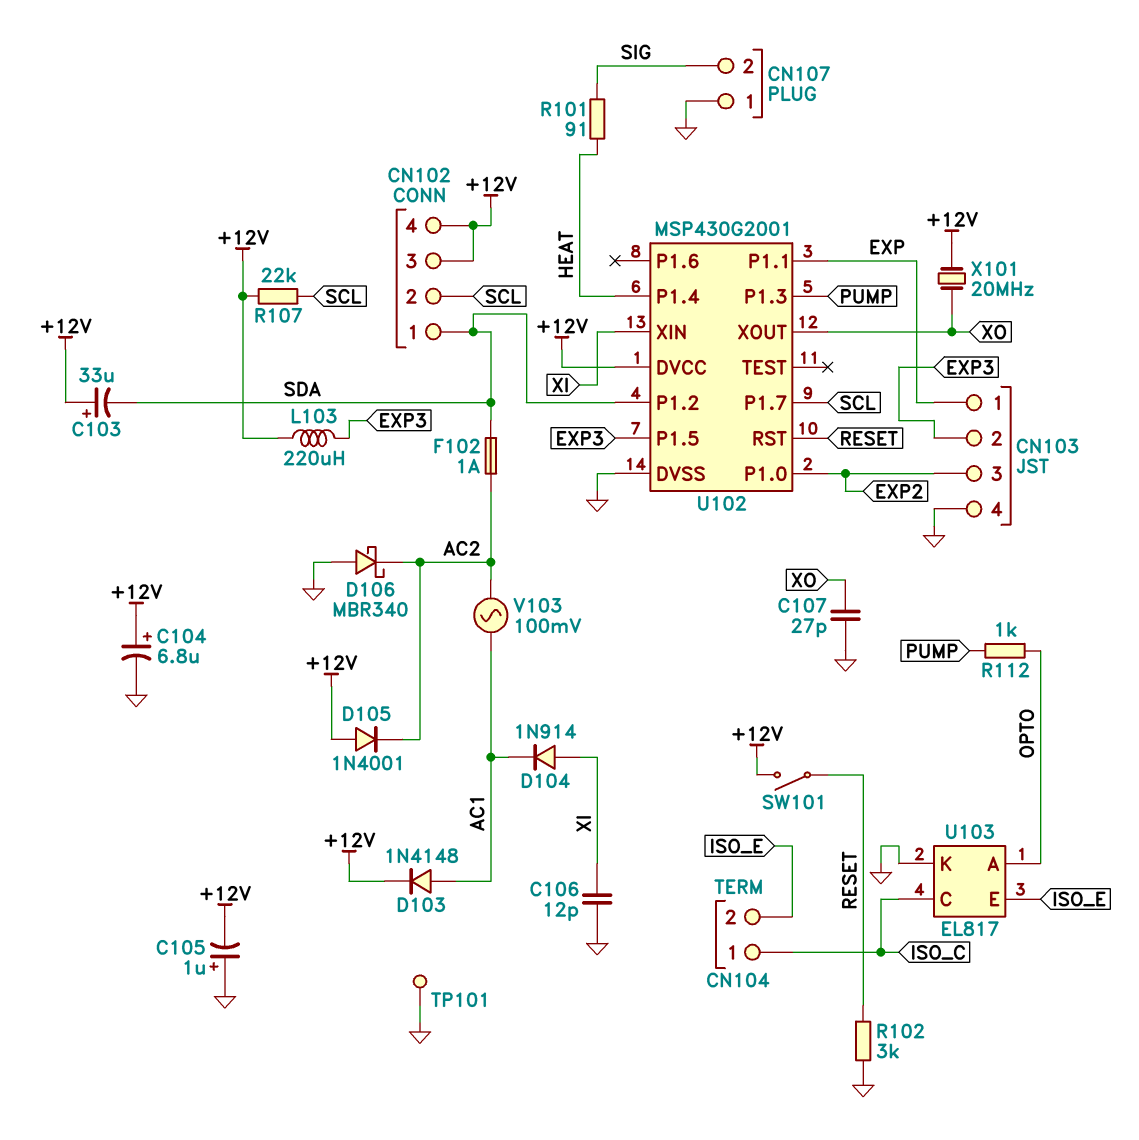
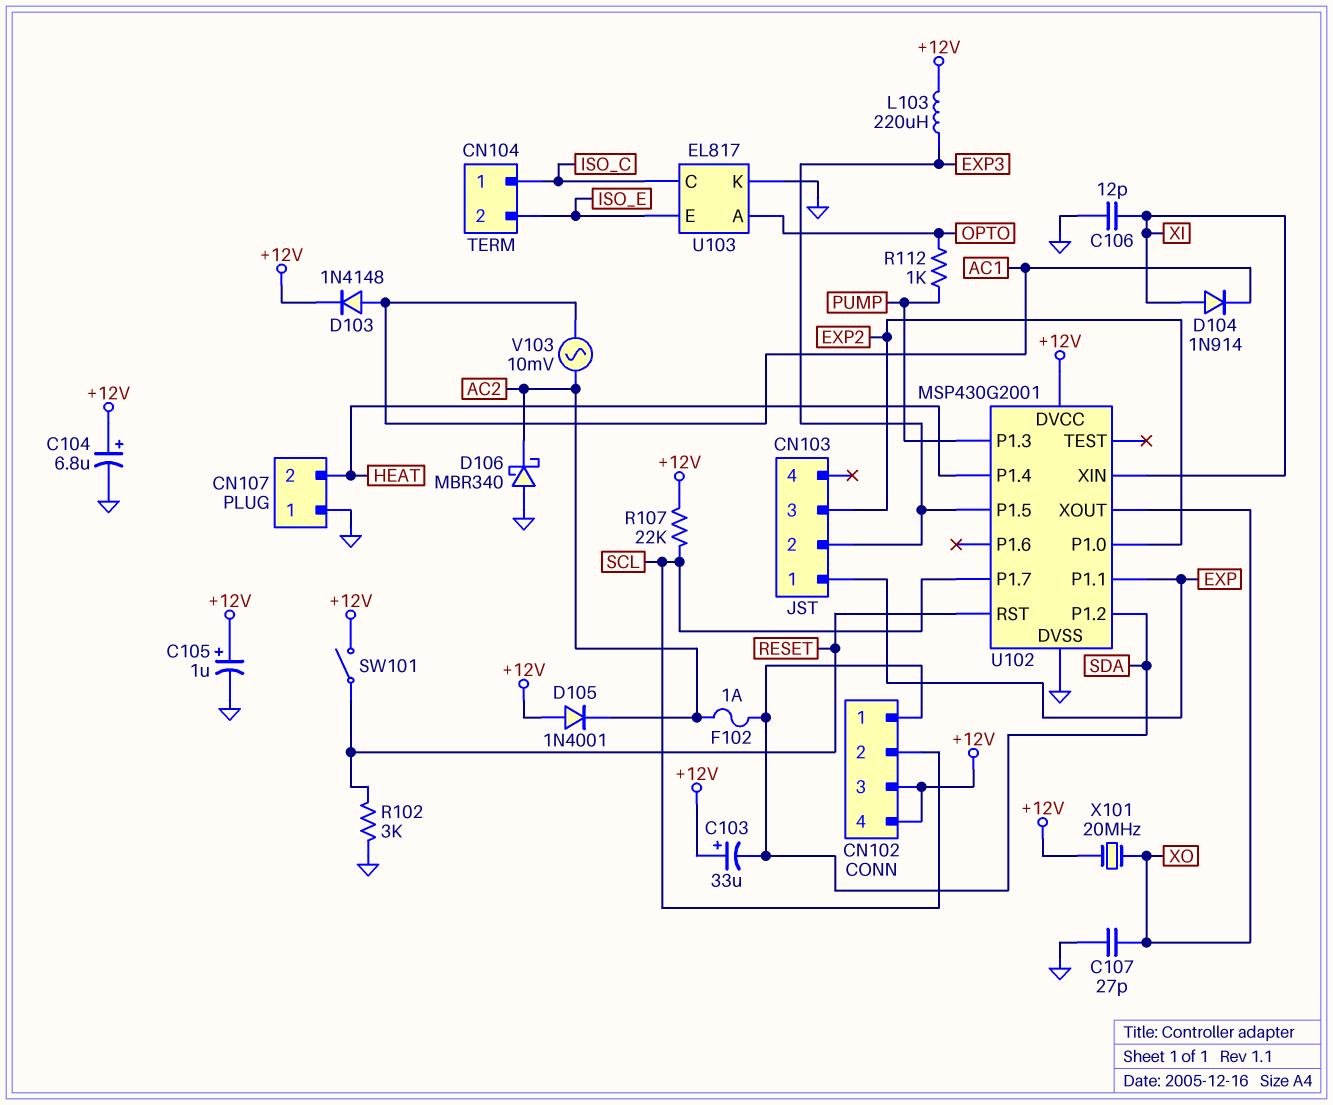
C105: 1uF (plus GND, minus +12V) -> 1uF (plus +12V, minus GND)
CN103 pin 4: GND -> none
CN107 pin 2: SIG -> HEAT
R101: 91 (HEAT, SIG) -> none
TP101: test point (GND) -> none
V103: AC 100mV (AC1, AC2) -> AC 10mV (AC1, AC2)

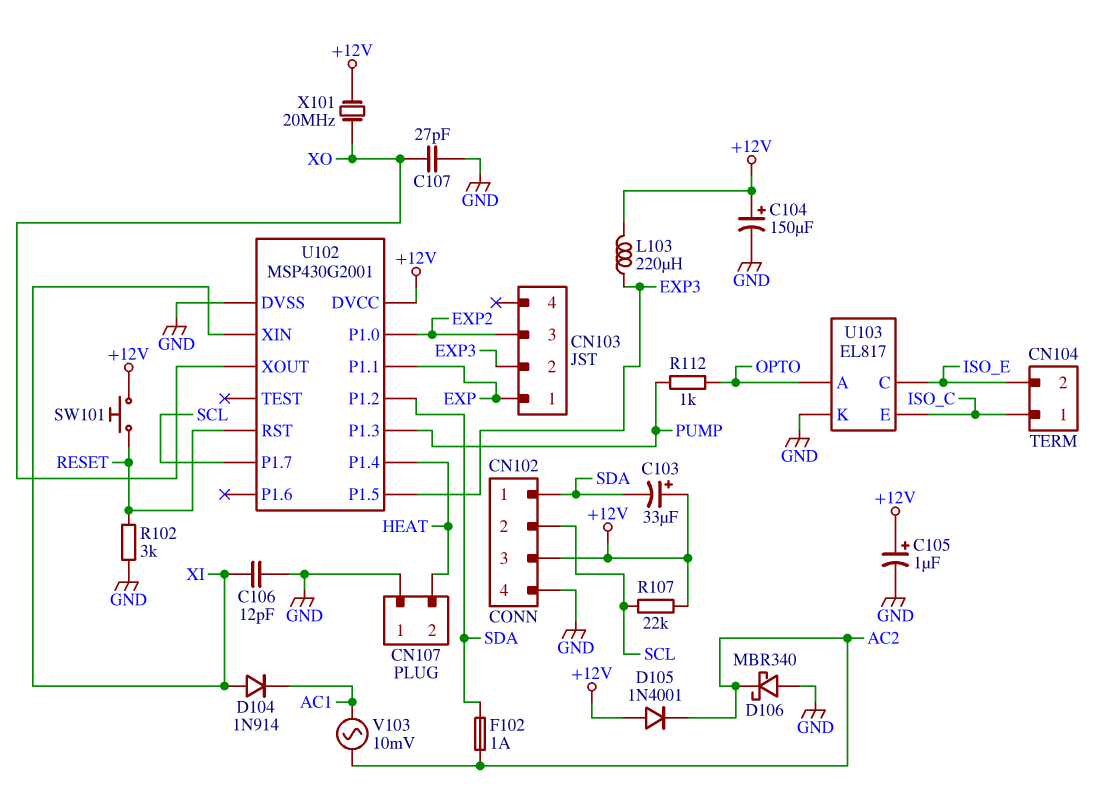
C104: 6.8uF (plus +12V, minus GND) -> 150uF (plus +12V, minus GND)
CN102 pin 4: +12V -> GND
D103: diode 1N4148 (A AC1, K +12V) -> none
SW101: switch (+12V, RESET) -> button (+12V, RESET)
U103 pin C: ISO_C -> ISO_E
U103 pin E: ISO_E -> ISO_C

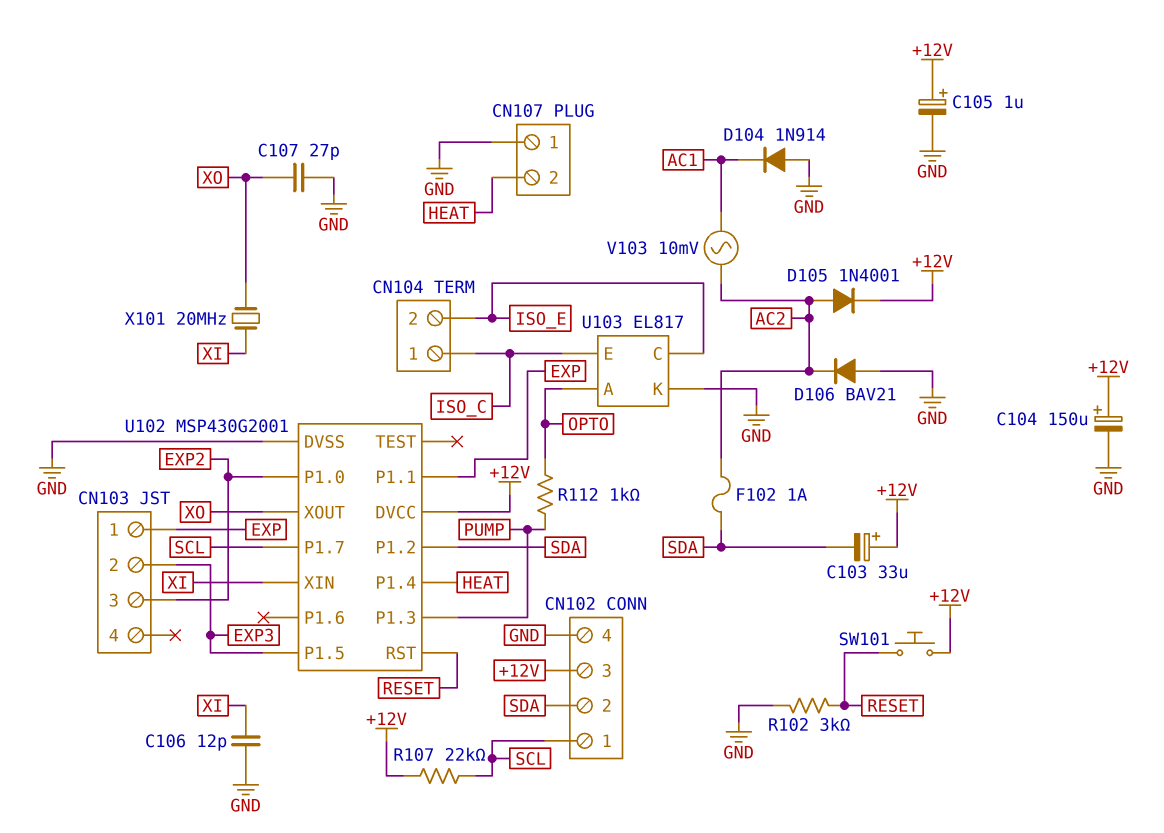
CN102 pin 1: SDA -> SCL
CN102 pin 2: SCL -> SDA
D104: diode 1N914 (A XI, K AC1) -> diode 1N914 (A GND, K AC1)
D105: diode 1N4001 (A +12V, K AC2) -> diode 1N4001 (A AC2, K +12V)
D106: schottky MBR340 (A GND, K AC2) -> diode BAV21 (A GND, K AC2)
L103: 220uH (+12V, EXP3) -> none
X101: 20MHz (+12V, XO) -> 20MHz (XI, XO)

